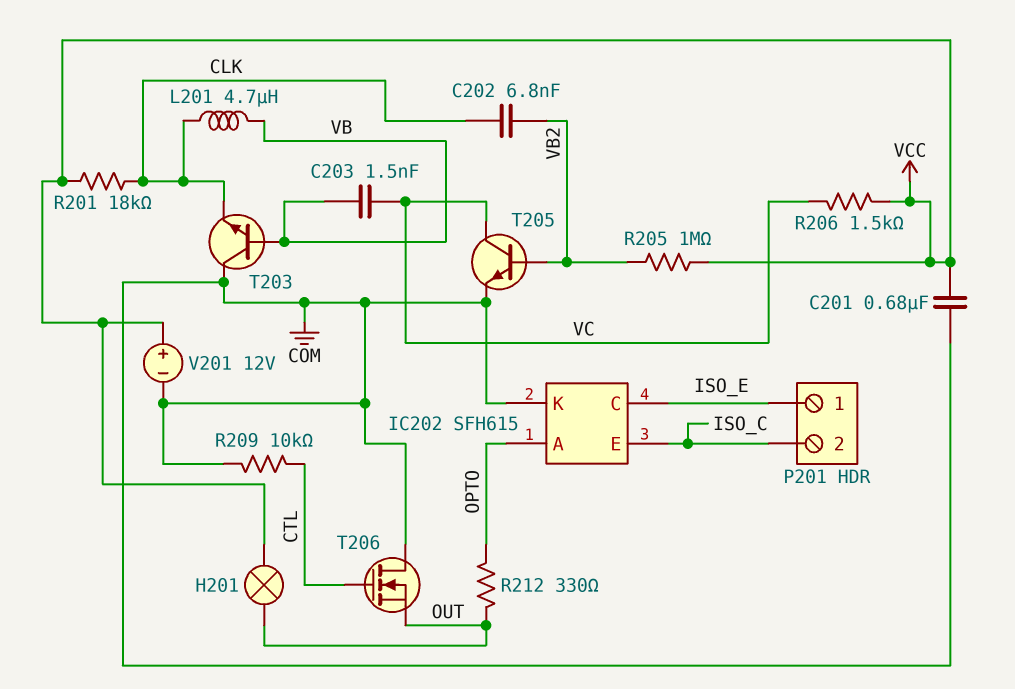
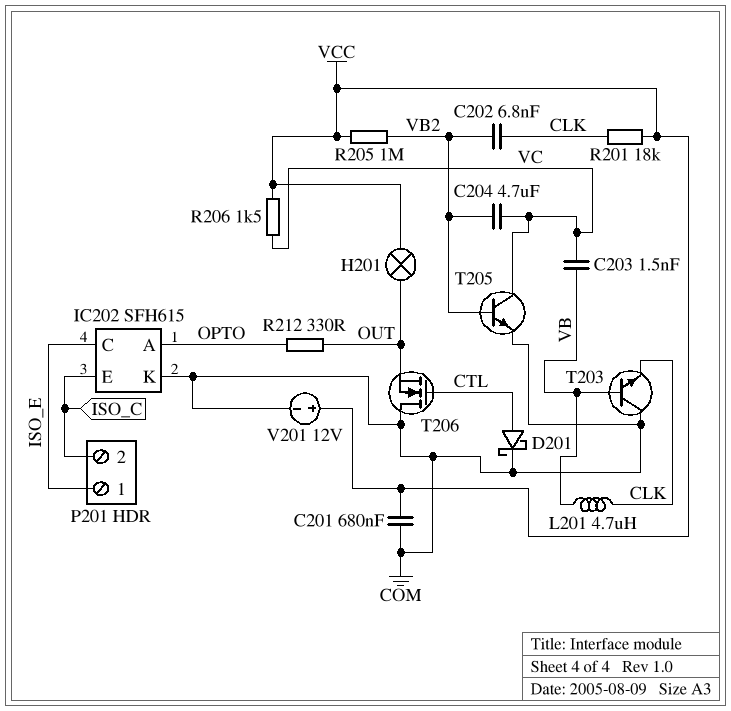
C204: none -> 4.7uF (VB2, VC)
D201: none -> schottky (A CTL, K COM)
R209: 10k (COM, CTL) -> none

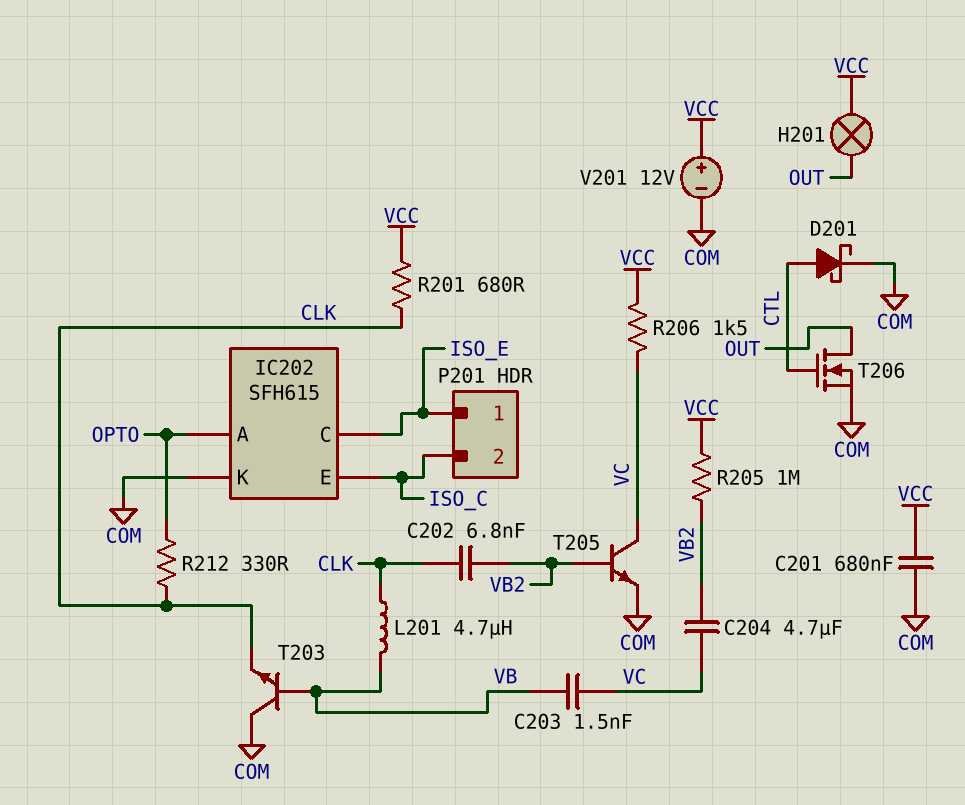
R201: 18k (CLK, VCC) -> 680 (CLK, VCC)
R212: 330 (OPTO, OUT) -> 330 (CLK, OPTO)
T206: NMOS (G CTL, D COM, S OUT) -> NMOS (G CTL, D OUT, S COM)

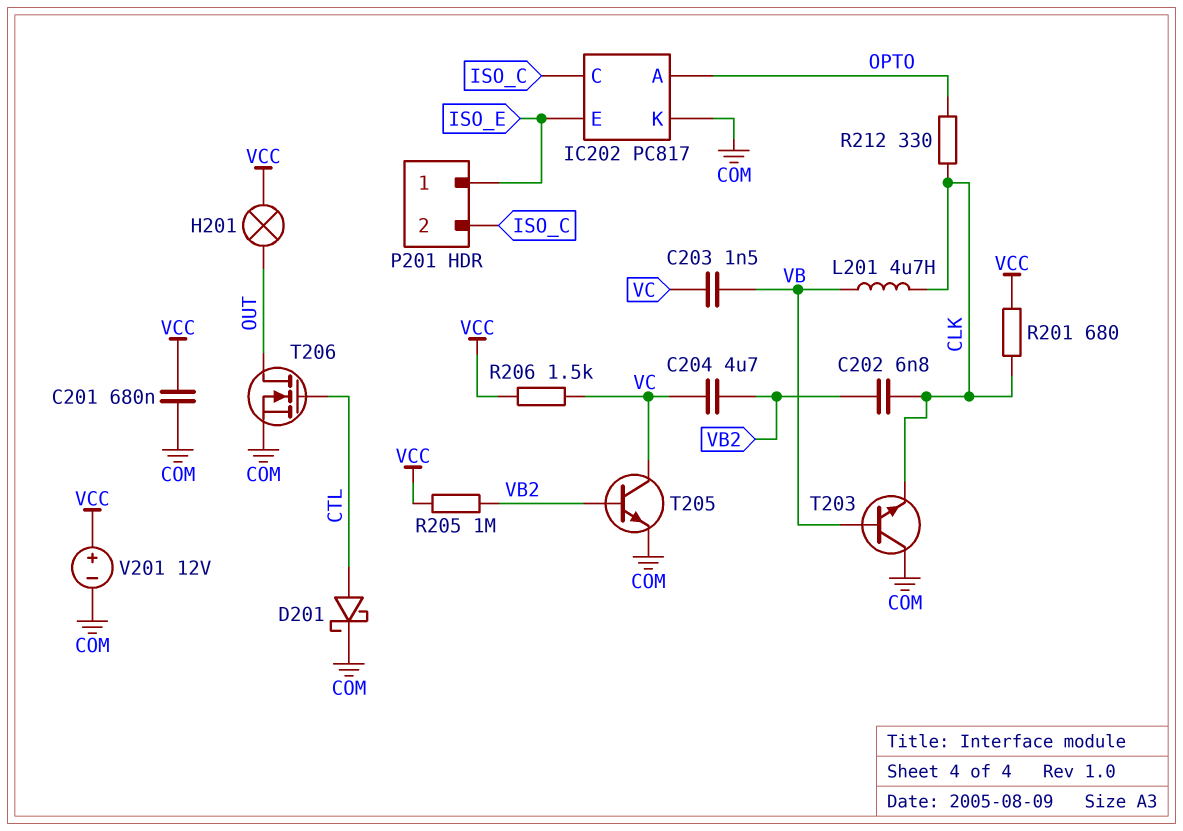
IC202: SFH615 -> PC817
IC202 pin C: ISO_E -> ISO_C
IC202 pin E: ISO_C -> ISO_E

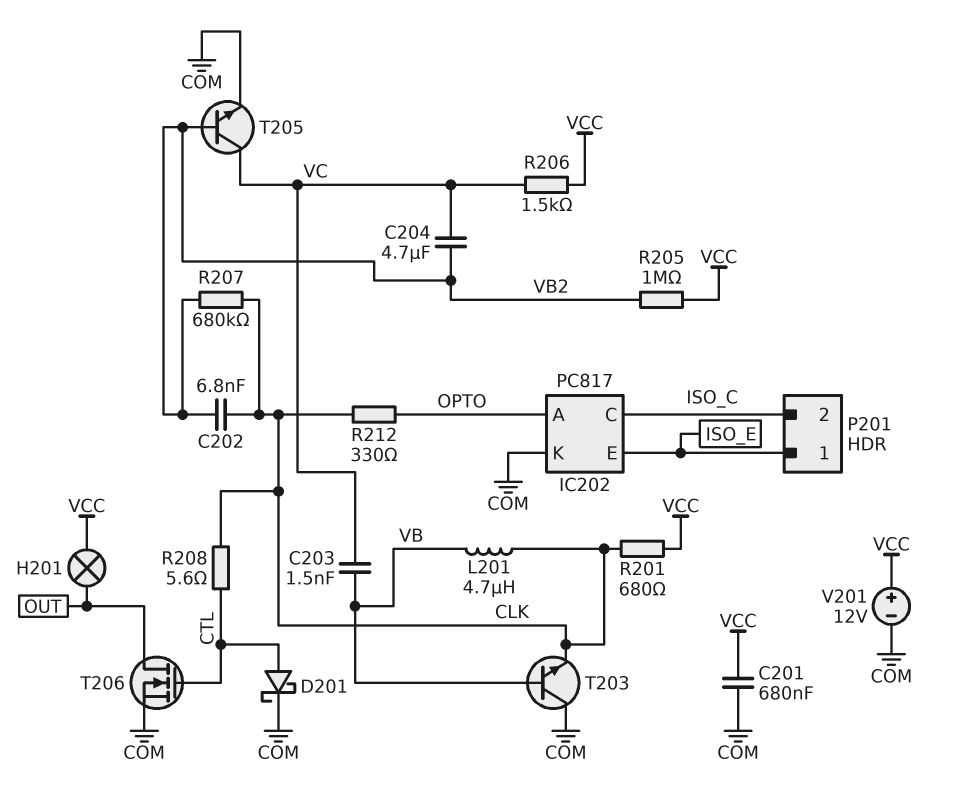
R207: none -> 680k (CLK, VB2)
R208: none -> 5.6 (CLK, CTL)

